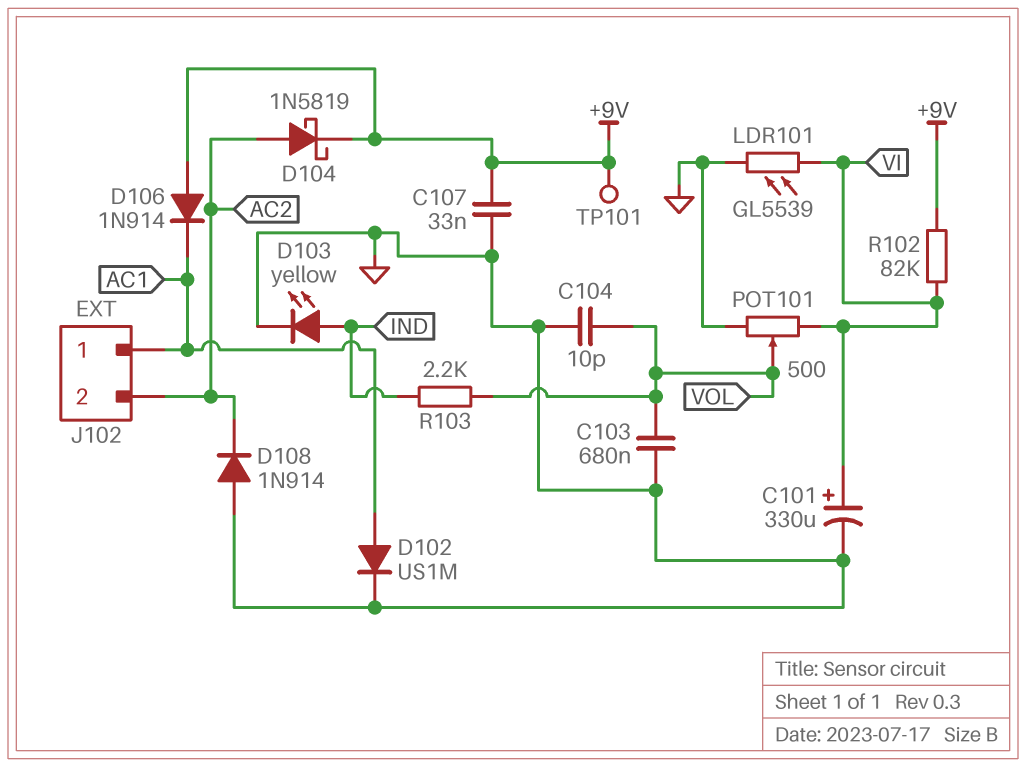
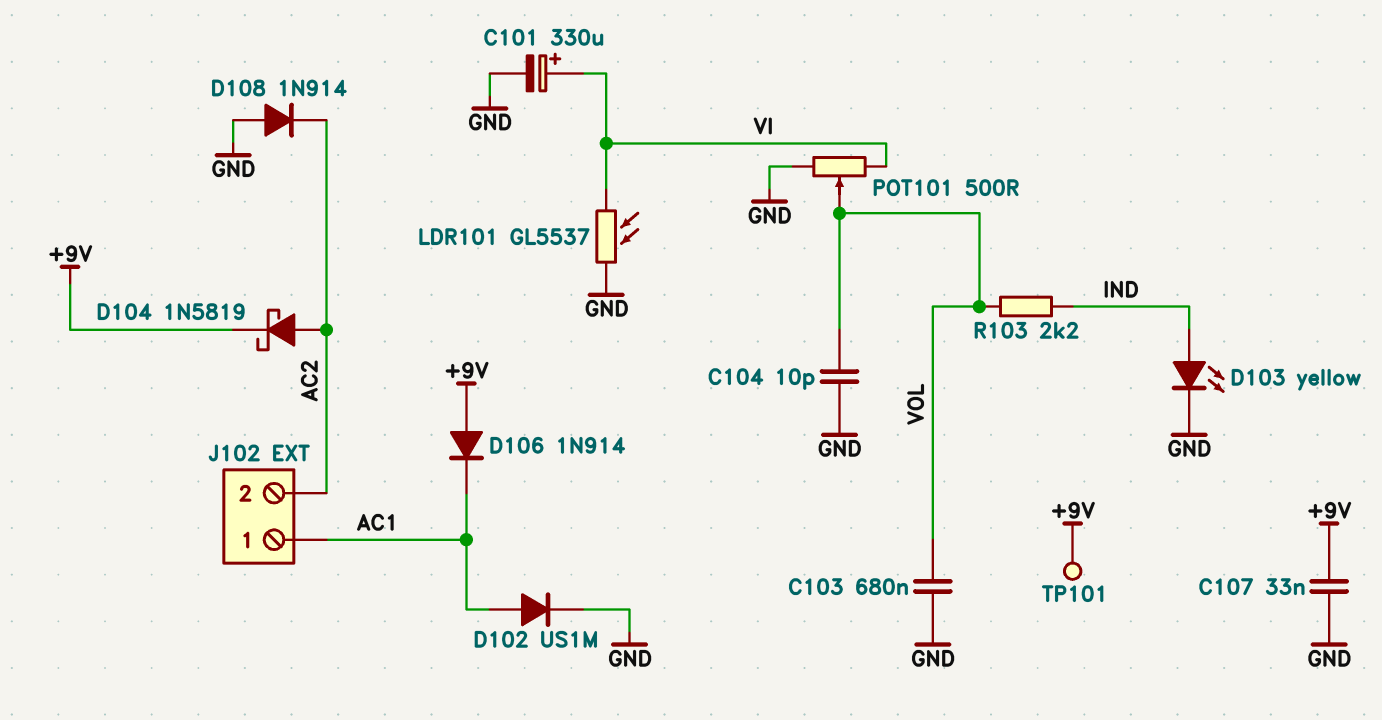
LDR101: GL5539 (GND, VI) -> GL5537 (GND, VI)
R102: 82k (+9V, VI) -> none

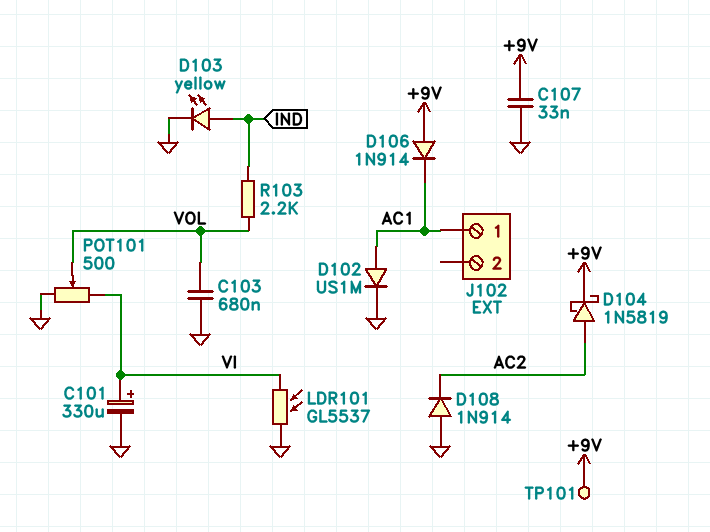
C104: 10pF (GND, VOL) -> none
J102 pin 2: AC2 -> none

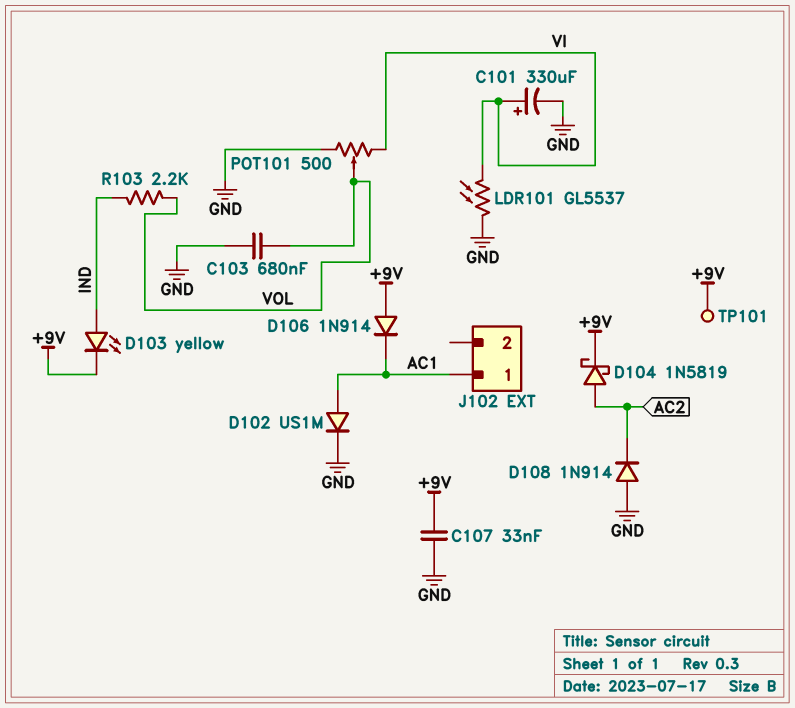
D103: LED yellow (A IND, K GND) -> LED yellow (A IND, K +9V)

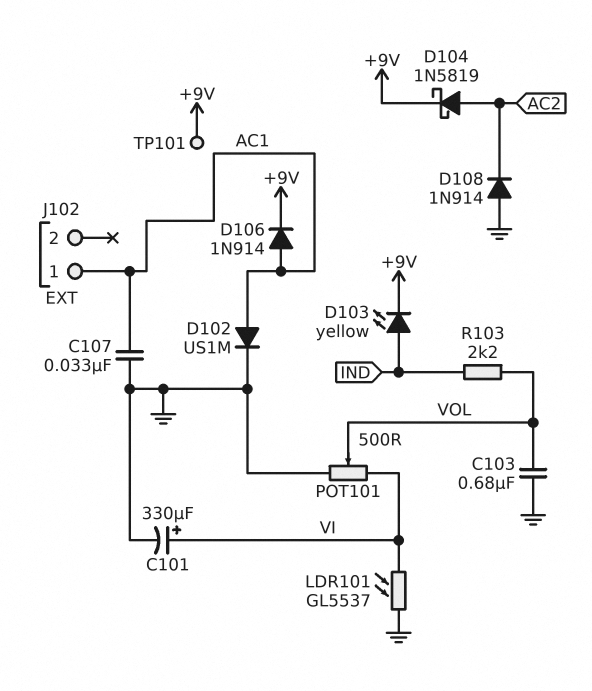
C107: 33nF (+9V, GND) -> 33nF (AC1, GND)
D106: diode 1N914 (A +9V, K AC1) -> diode 1N914 (A AC1, K +9V)

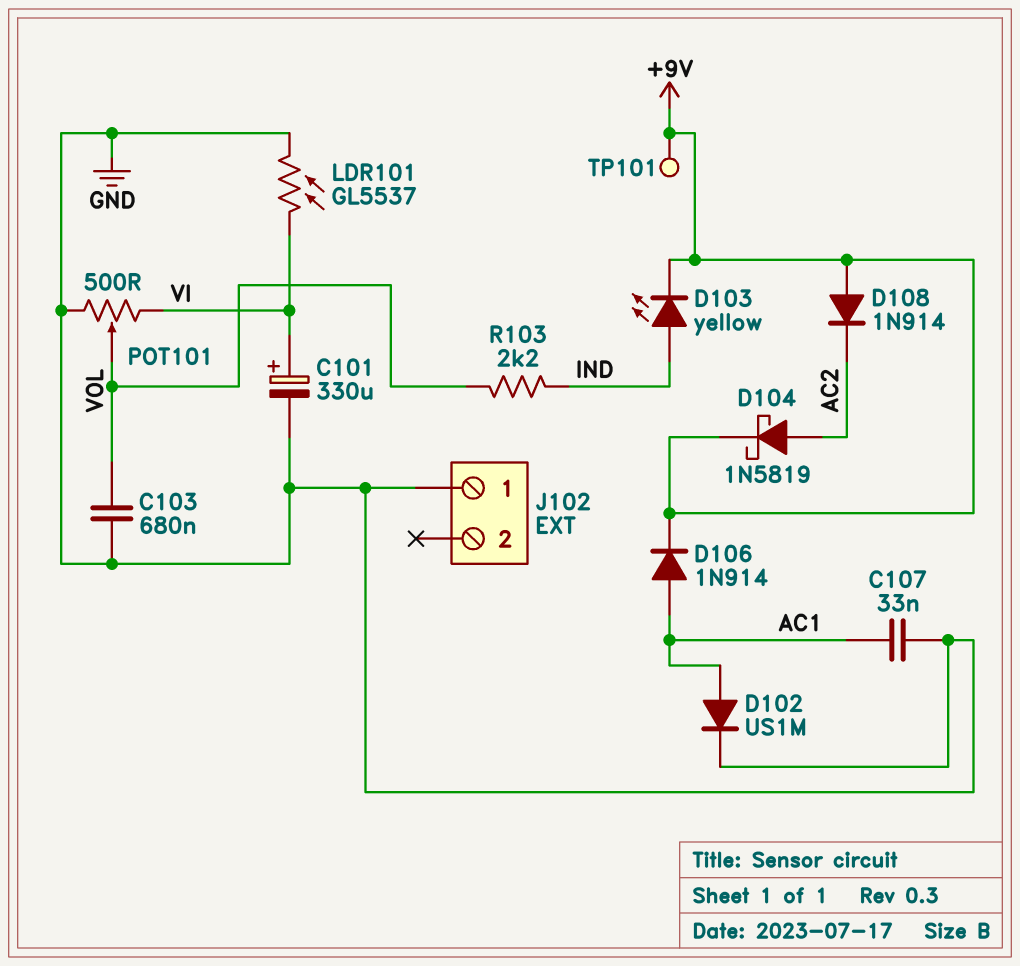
D108: diode 1N914 (A GND, K AC2) -> diode 1N914 (A +9V, K AC2)
J102 pin 1: AC1 -> GND

